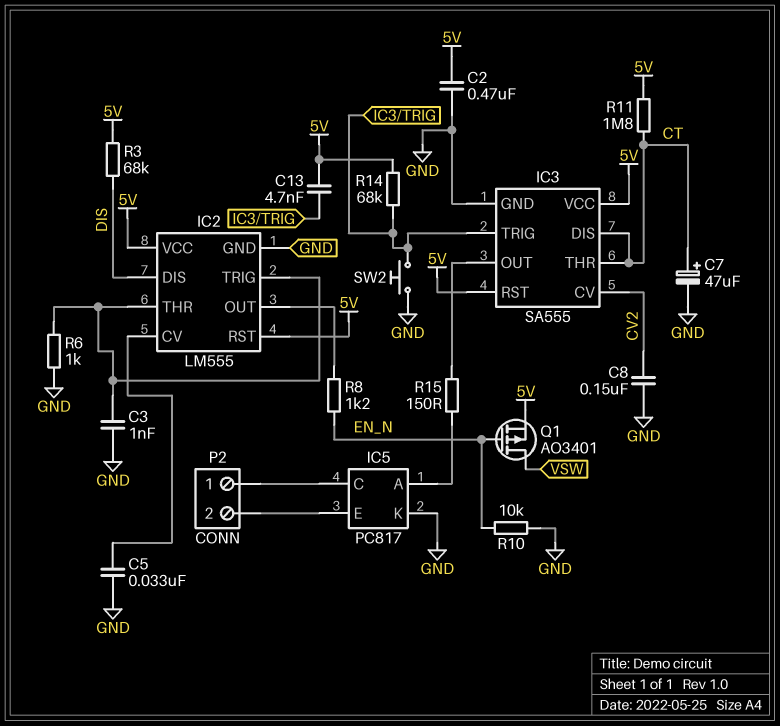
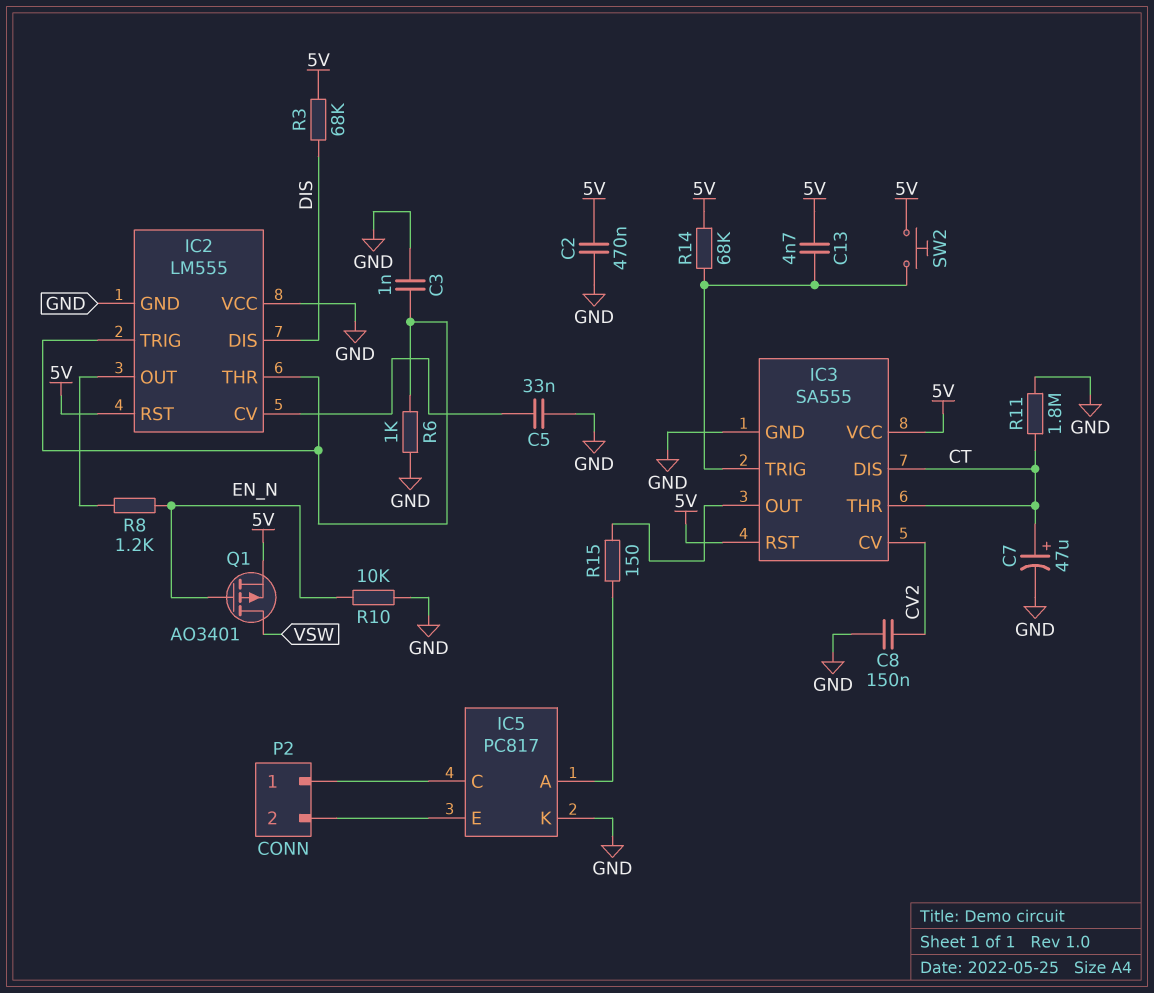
IC2 pin VCC: 5V -> GND
R11: 1.8M (5V, CT) -> 1.8M (CT, GND)
SW2: button (GND, IC3/TRIG) -> button (5V, IC3/TRIG)

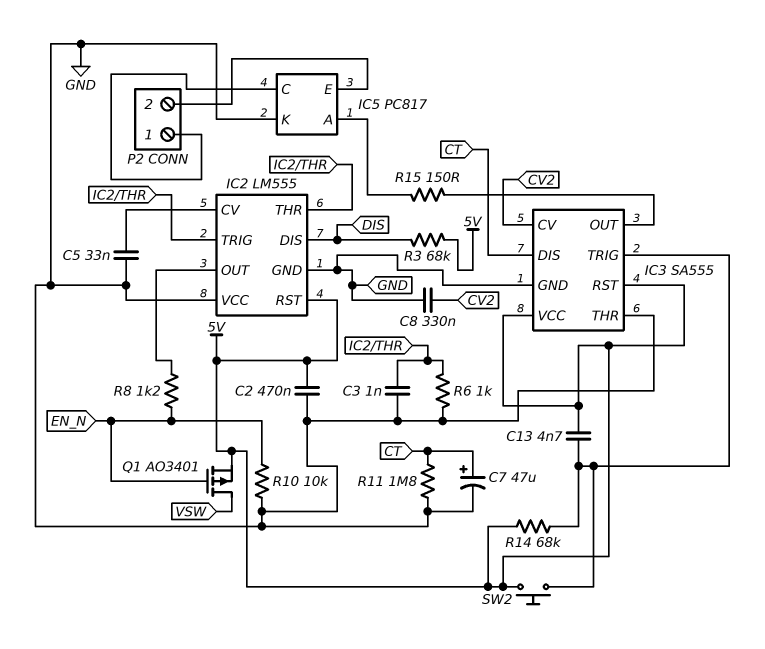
C8: 150nF (CV2, GND) -> 330nF (CV2, GND)
IC3 pin THR: CT -> GND

